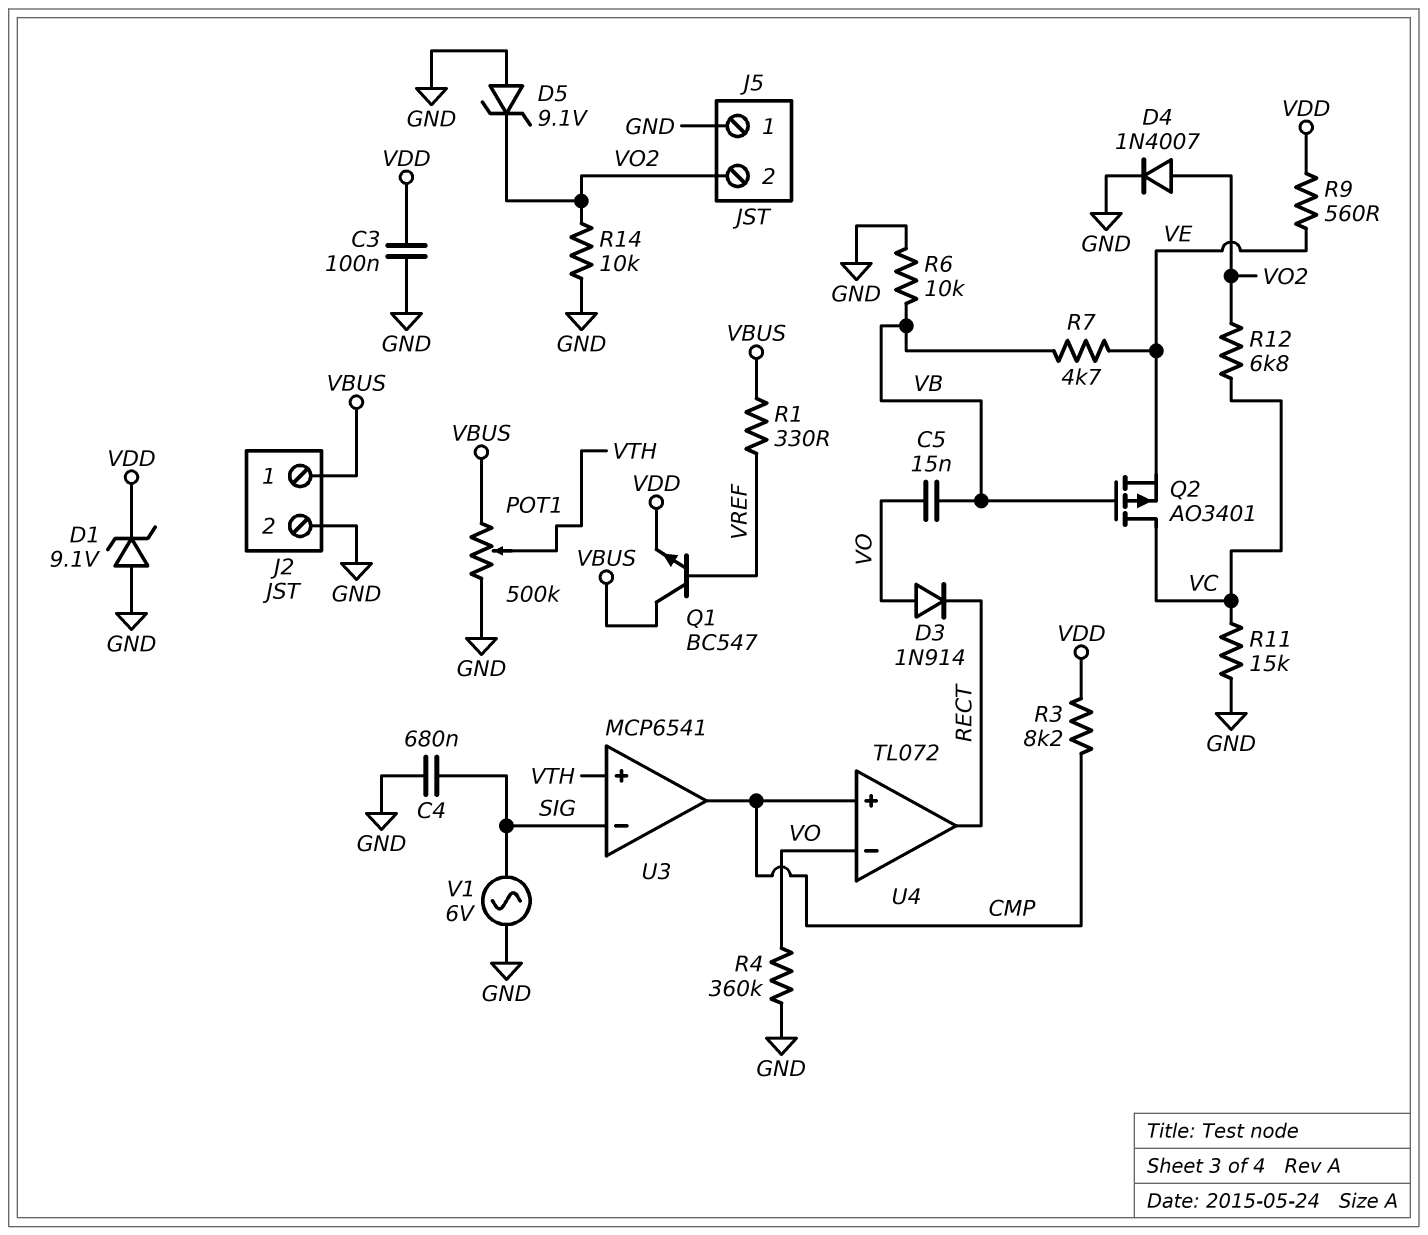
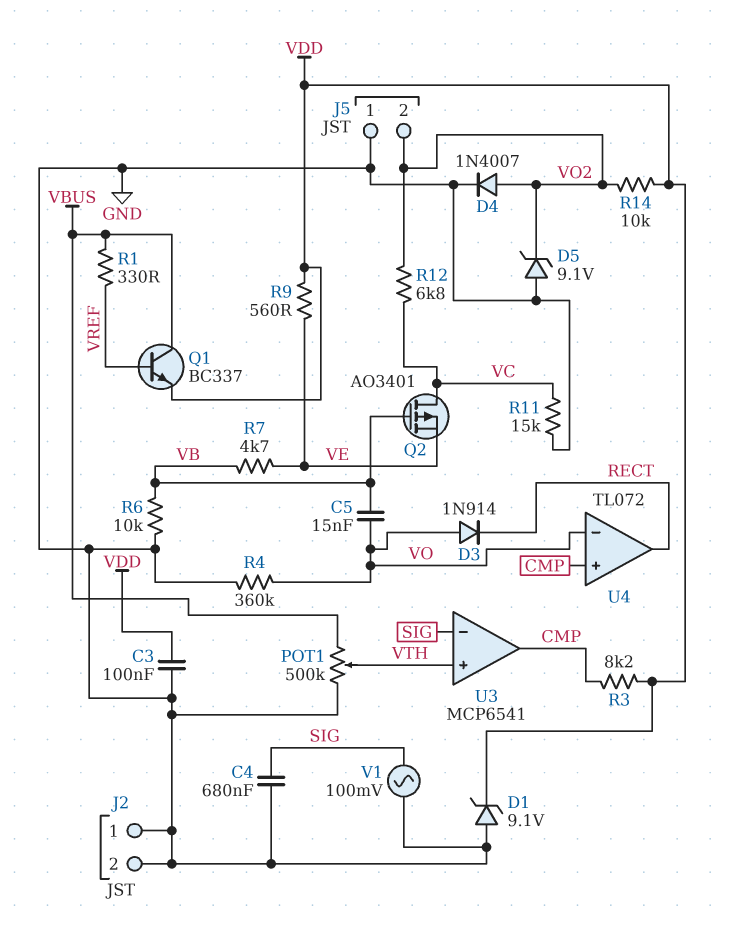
J2 pin 1: VBUS -> GND
Q1: NPN BC547 (B VREF, C VBUS, E VDD) -> NPN BC337 (B VREF, C VBUS, E VDD)
R14: 10k (GND, VO2) -> 10k (VDD, VO2)
V1: AC 6V (GND, SIG) -> AC 100mV (GND, SIG)

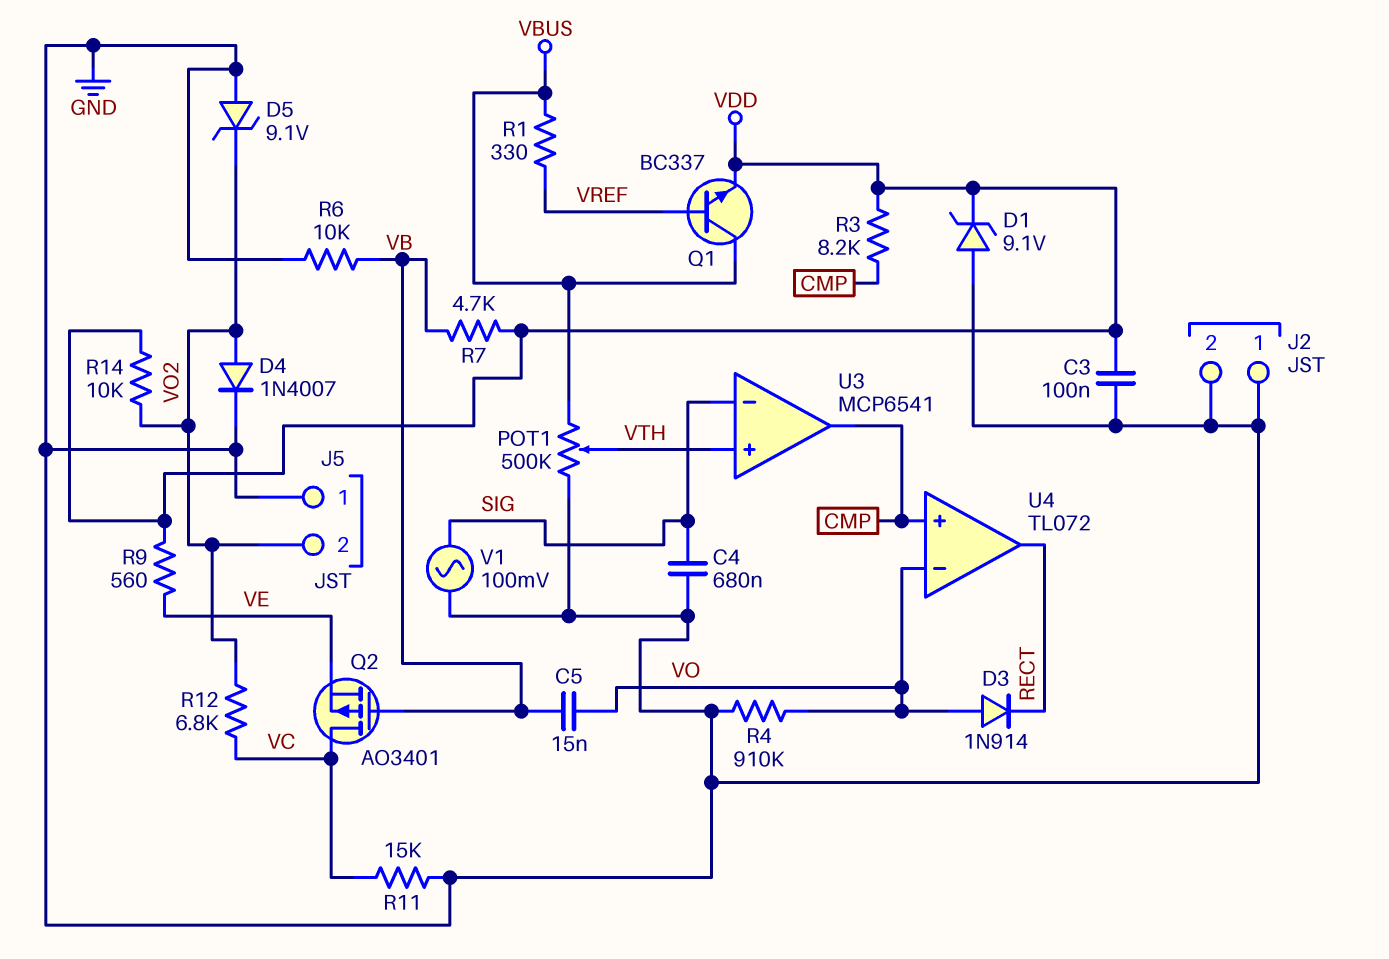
R4: 360k (GND, VO) -> 910k (GND, VO)
R7: 4.7k (VB, VE) -> 4.7k (VB, VDD)

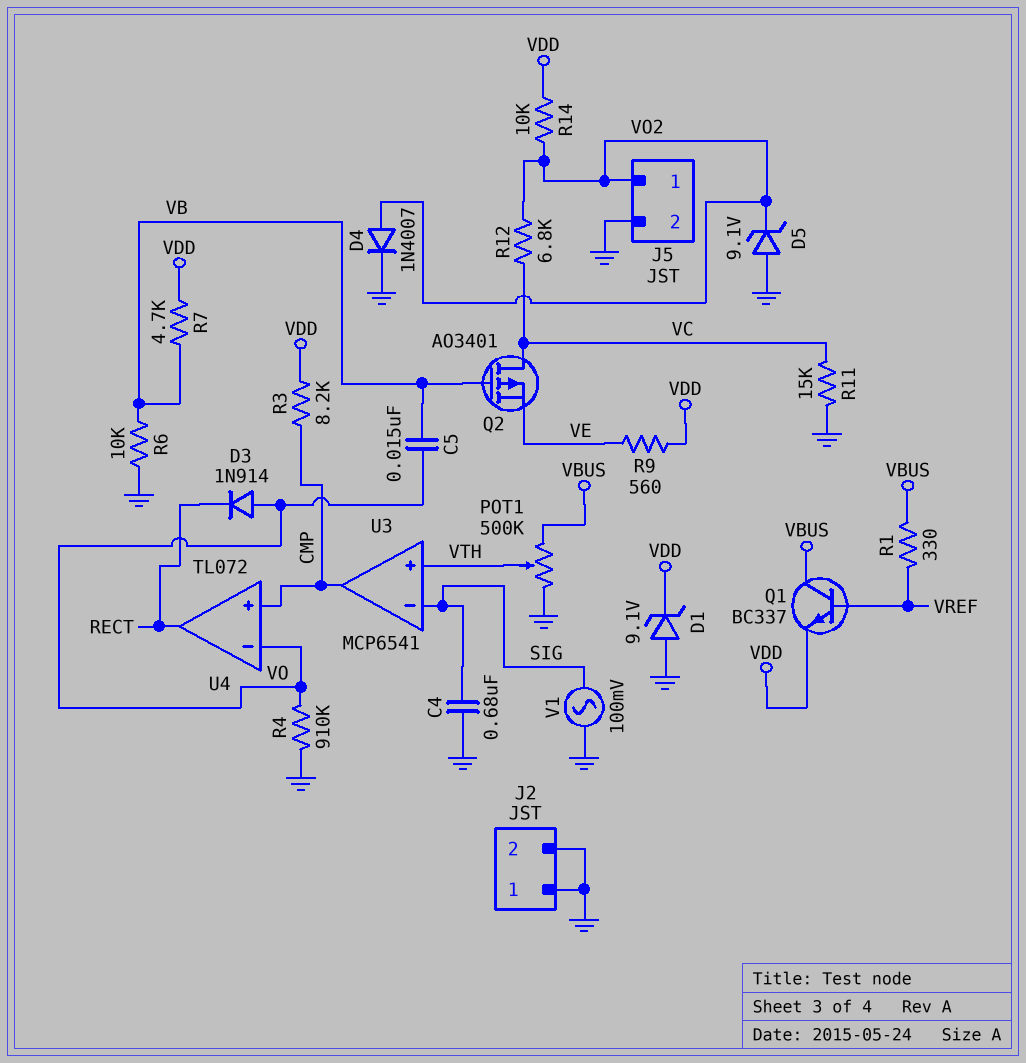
C3: 100nF (GND, VDD) -> none
J5 pin 1: GND -> VO2
J5 pin 2: VO2 -> GND

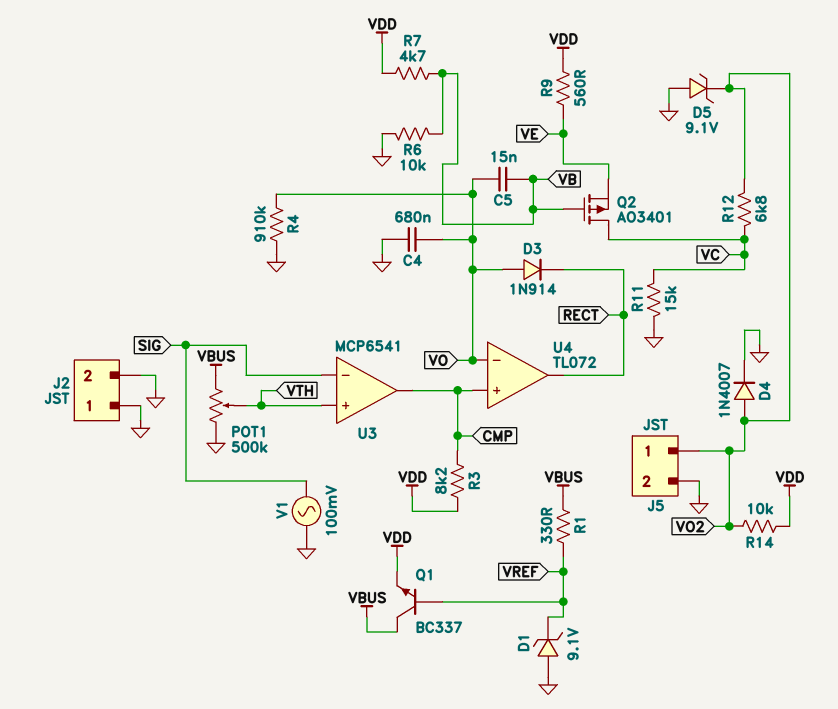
C4: 680nF (GND, SIG) -> 680nF (GND, VO)
D1: zener 9.1V (A GND, K VDD) -> zener 9.1V (A GND, K VREF)

